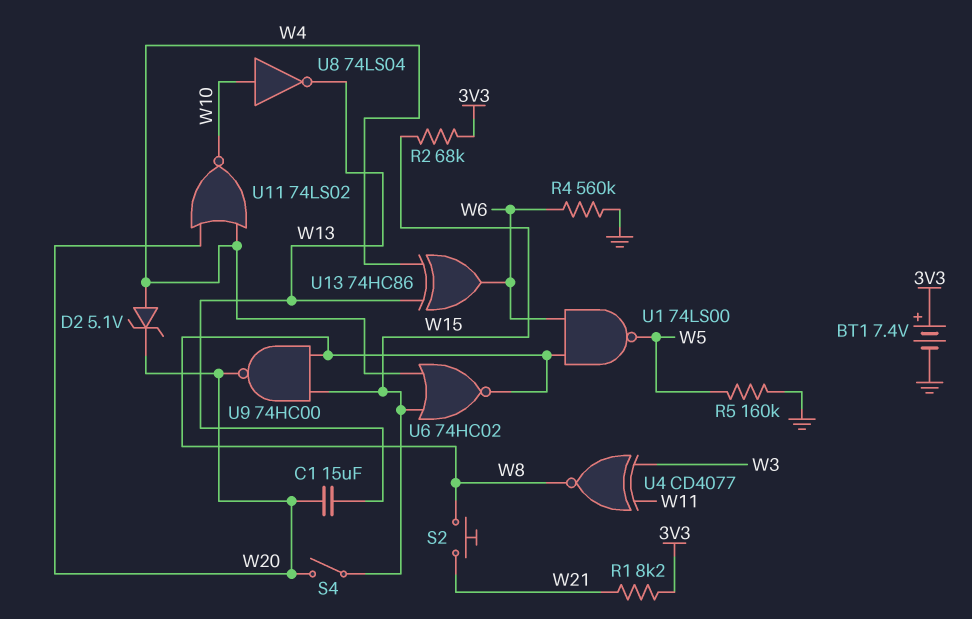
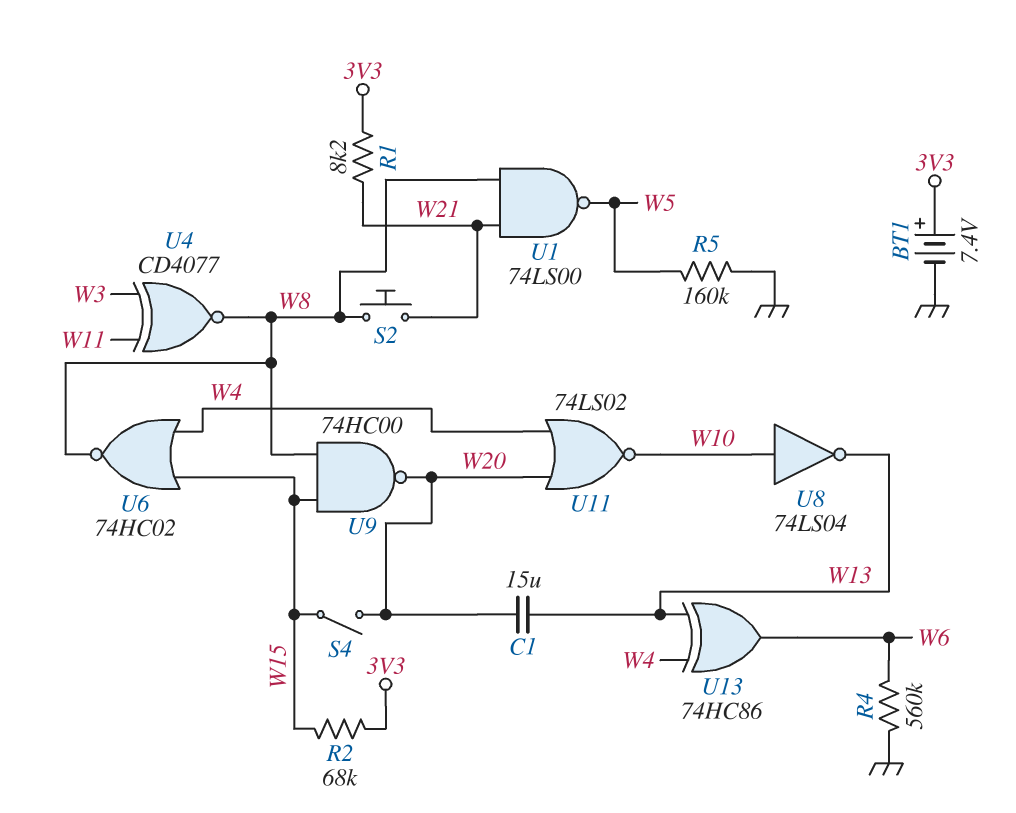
D2: zener 5.1V (A W4, K W20) -> none
U1: NAND 74LS00 (in W6, in W8, out W5) -> NAND 74LS00 (in W8, in W21, out W5)

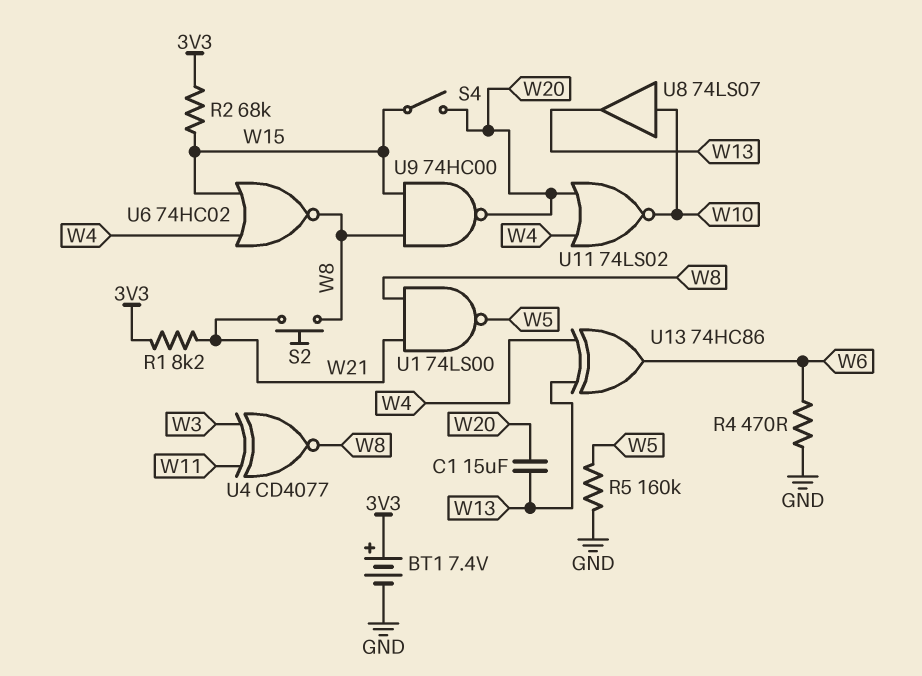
R4: 560k (GND, W6) -> 470 (GND, W6)
U8: NOT 74LS04 (in W10, out W13) -> buffer 74LS07 (in W10, out W13)

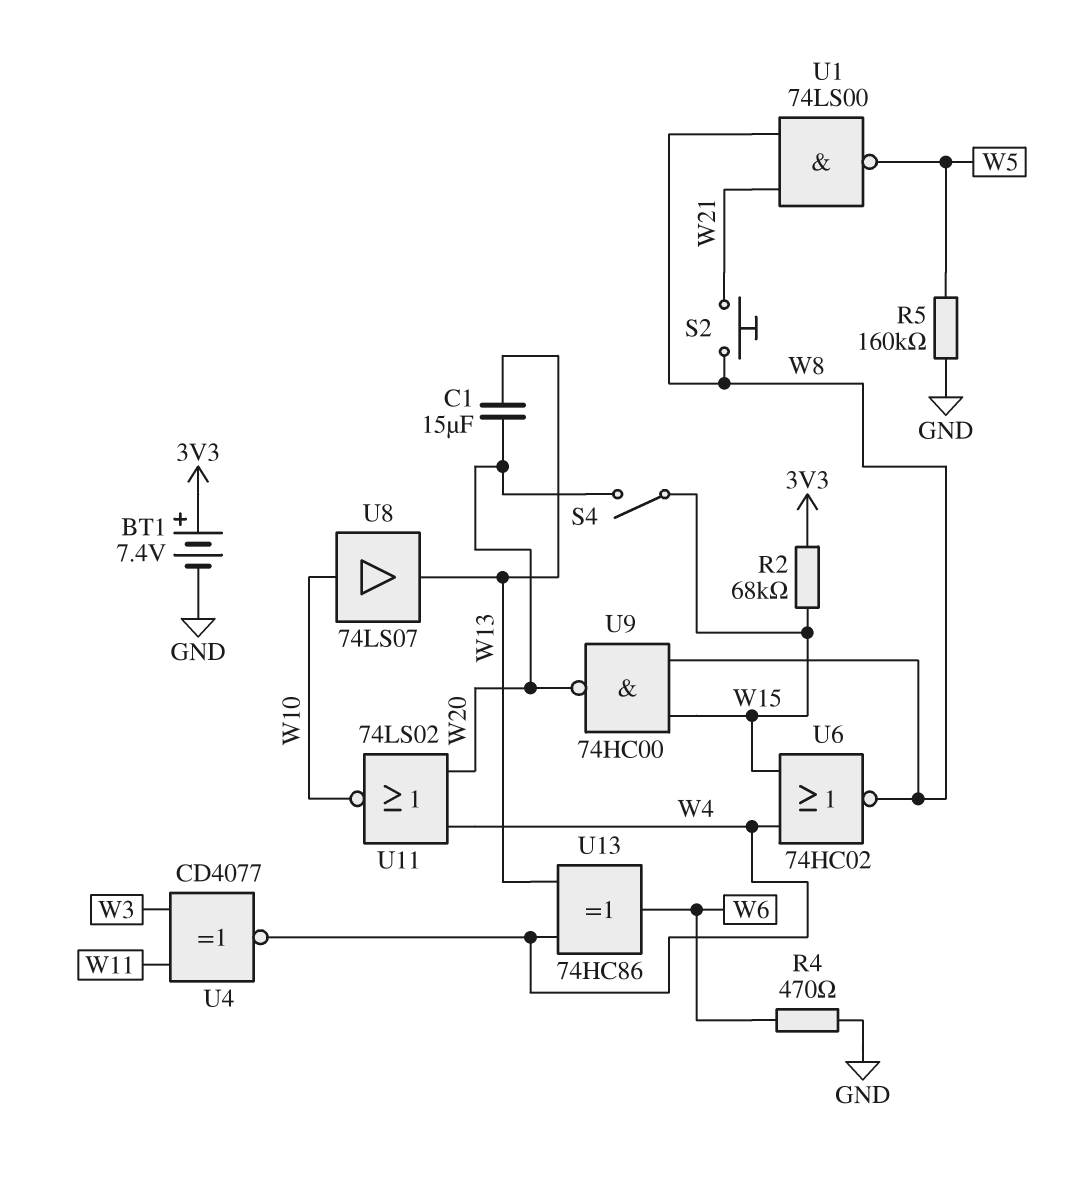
R1: 8.2k (3V3, W21) -> none
U4: XNOR CD4077 (in W3, in W11, out W8) -> XNOR CD4077 (in W3, in W11, out W4)

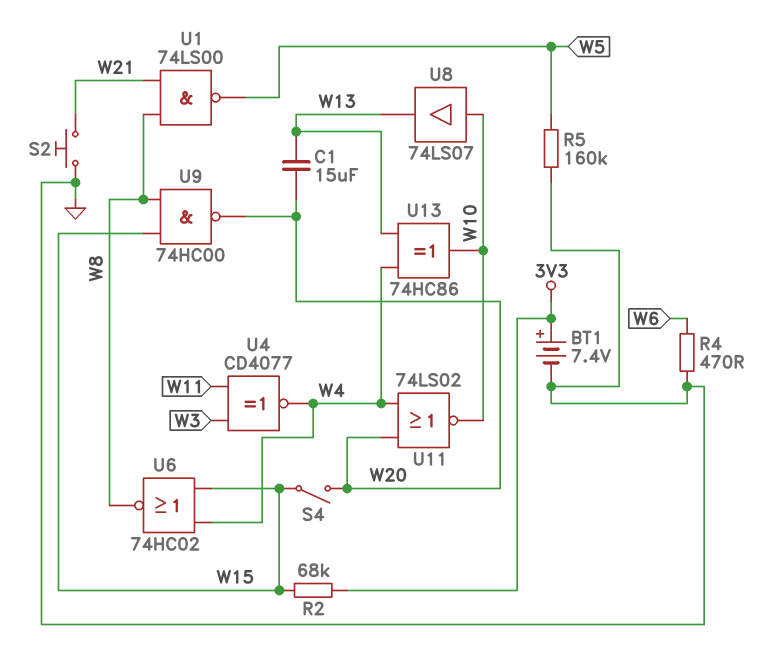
S2: button (W8, W21) -> button (GND, W21)
U13: XOR 74HC86 (in W4, in W13, out W6) -> XOR 74HC86 (in W4, in W13, out W10)

